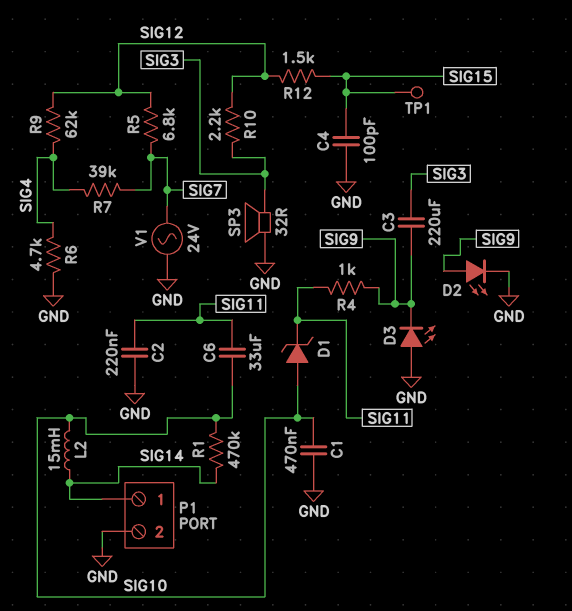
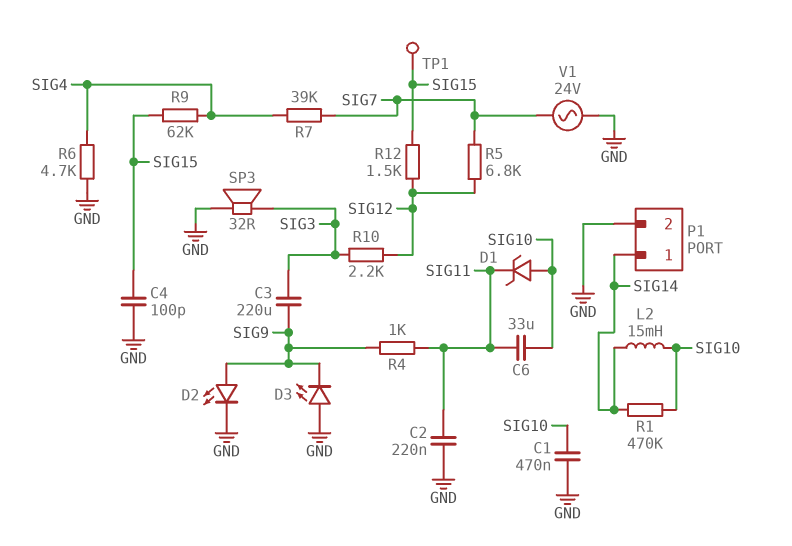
R9: 62k (SIG4, SIG12) -> 62k (SIG4, SIG15)

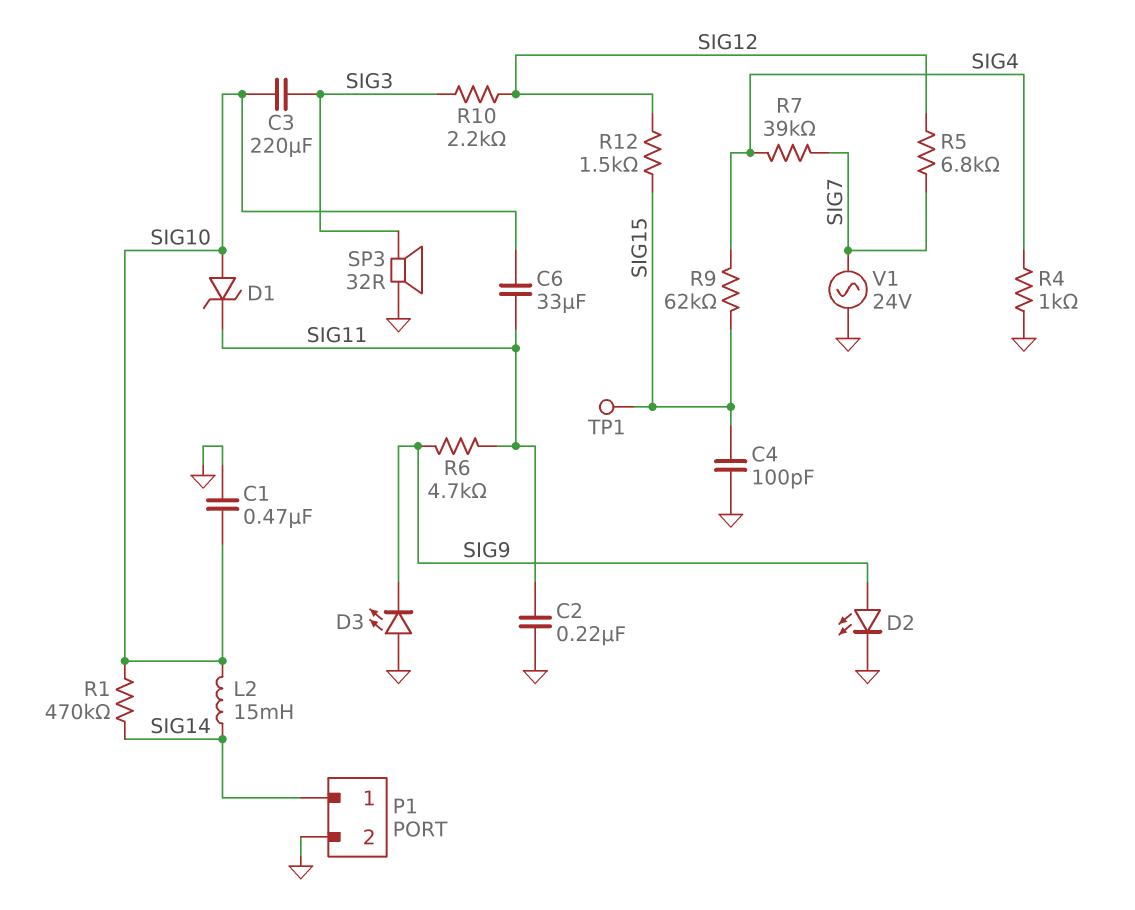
C3: 220uF (SIG3, SIG9) -> 220uF (SIG3, SIG10)
R4: 1k (SIG9, SIG11) -> 1k (GND, SIG4)
R6: 4.7k (GND, SIG4) -> 4.7k (SIG9, SIG11)

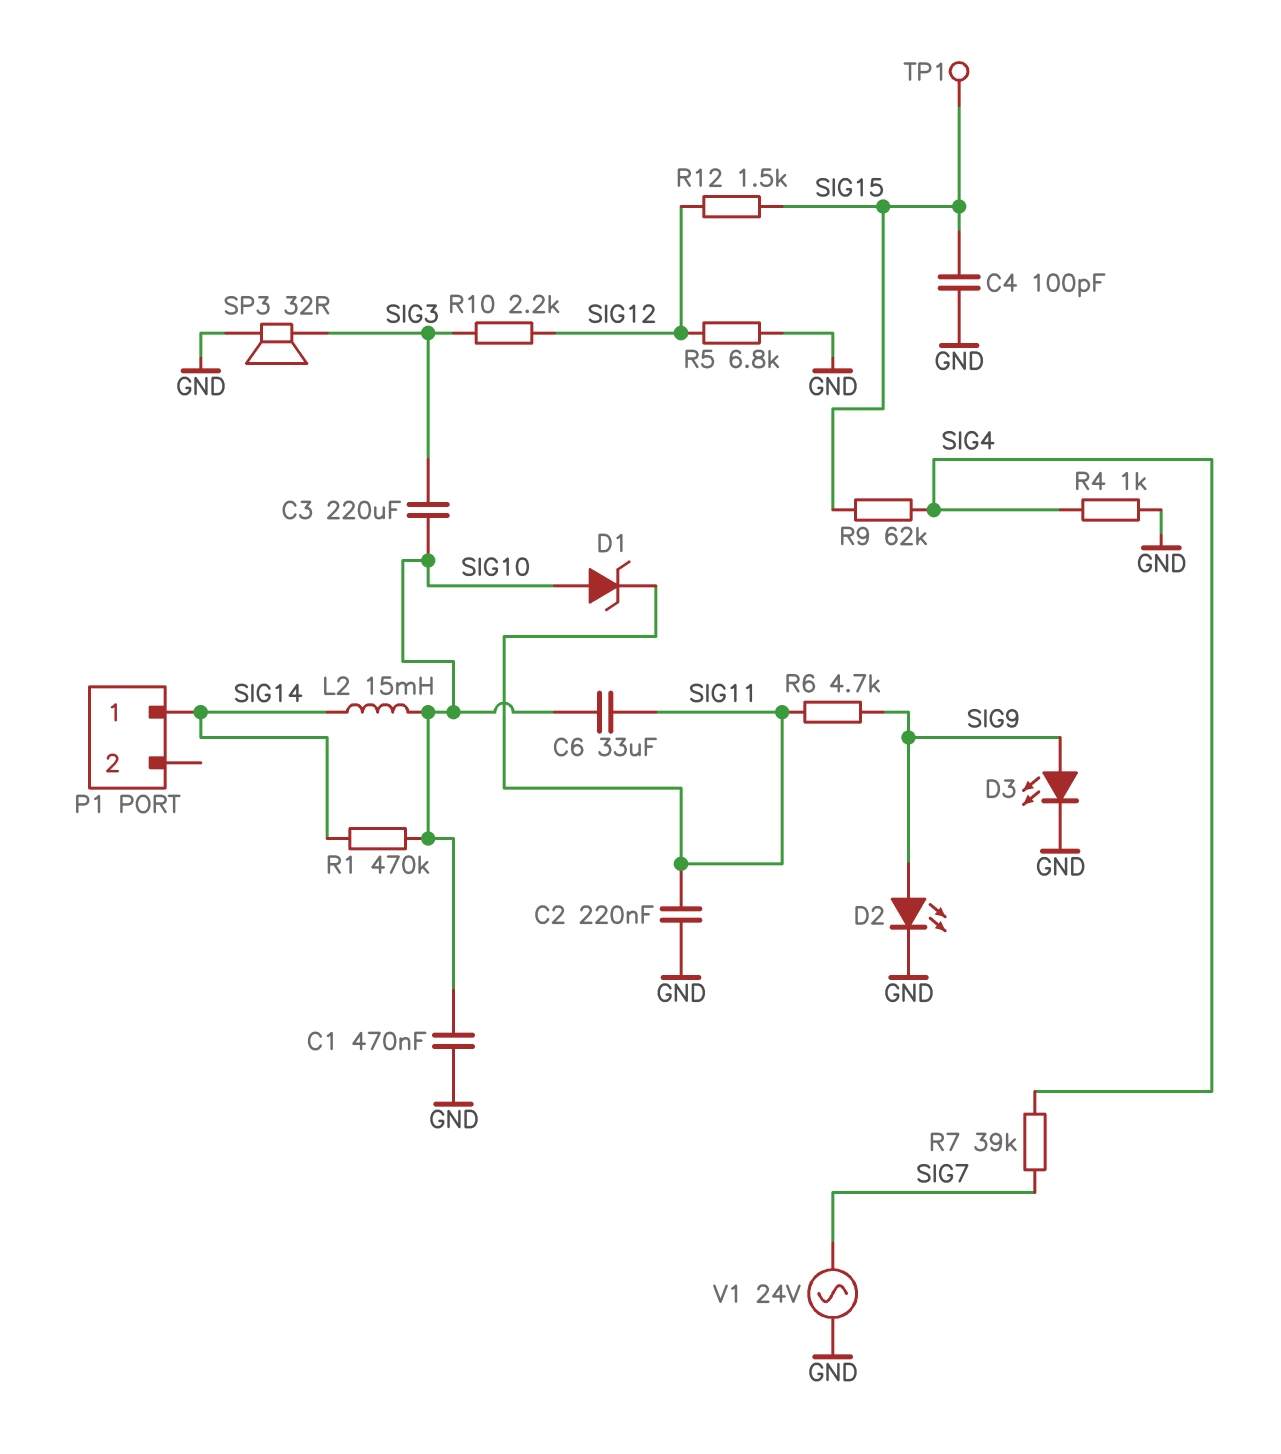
D3: LED (A GND, K SIG9) -> LED (A SIG9, K GND)
P1 pin 2: GND -> none
R5: 6.8k (SIG7, SIG12) -> 6.8k (GND, SIG12)

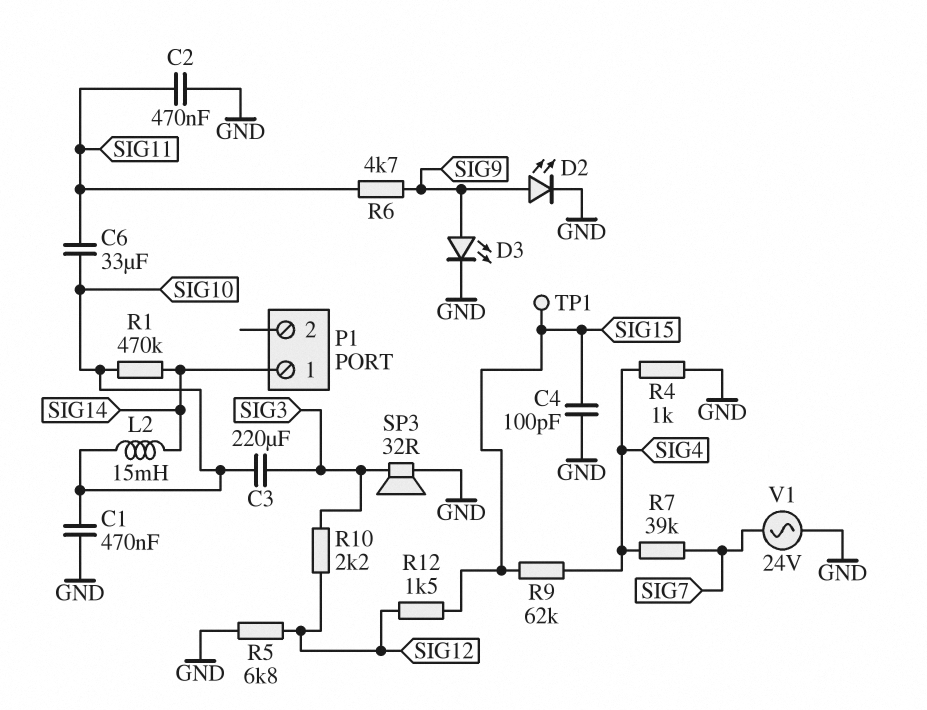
C2: 220nF (GND, SIG11) -> 470nF (GND, SIG11)
D1: zener (A SIG10, K SIG11) -> none

